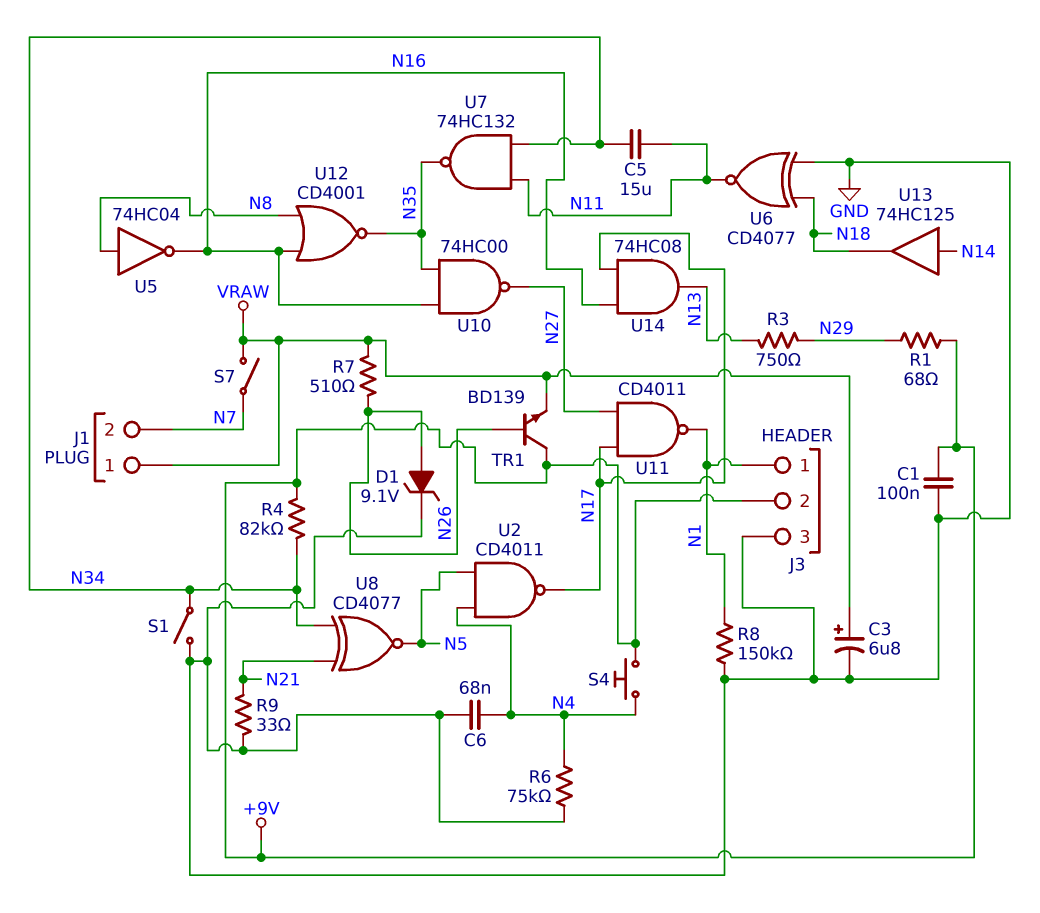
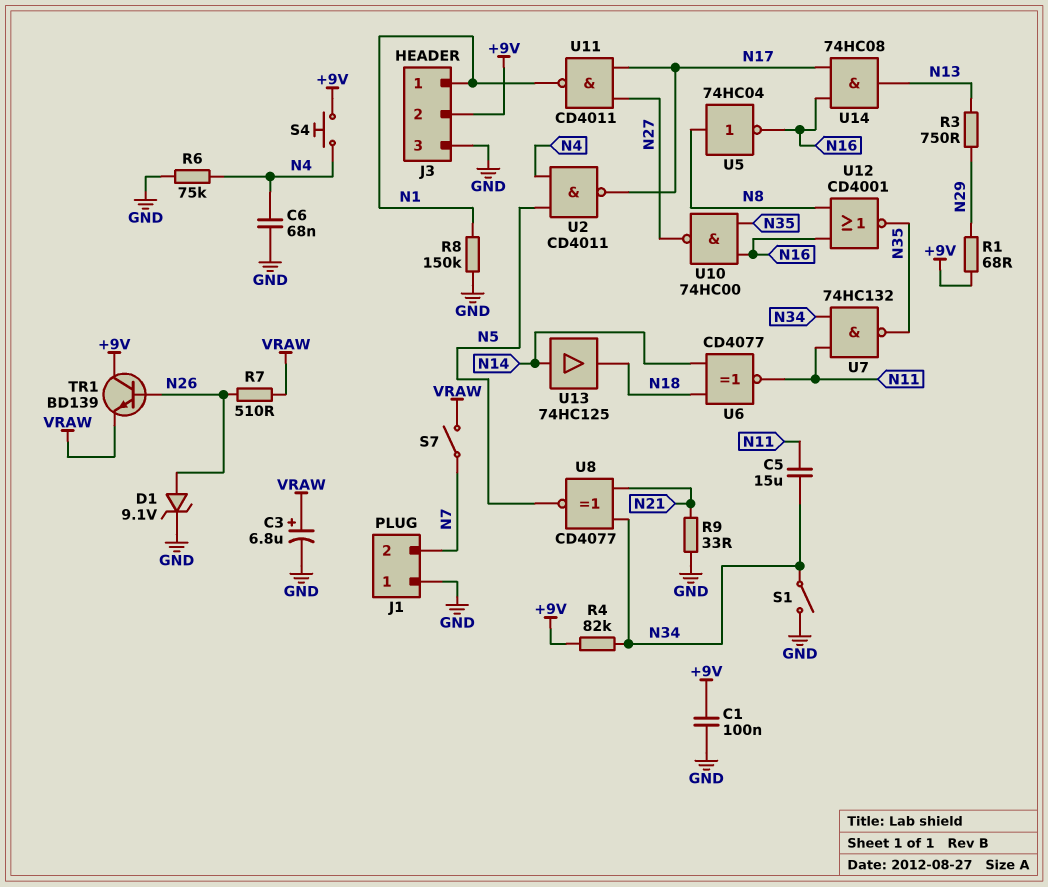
J1 pin 1: VRAW -> GND
U6: XNOR CD4077 (in GND, in N18, out N11) -> XNOR CD4077 (in N14, in N18, out N11)

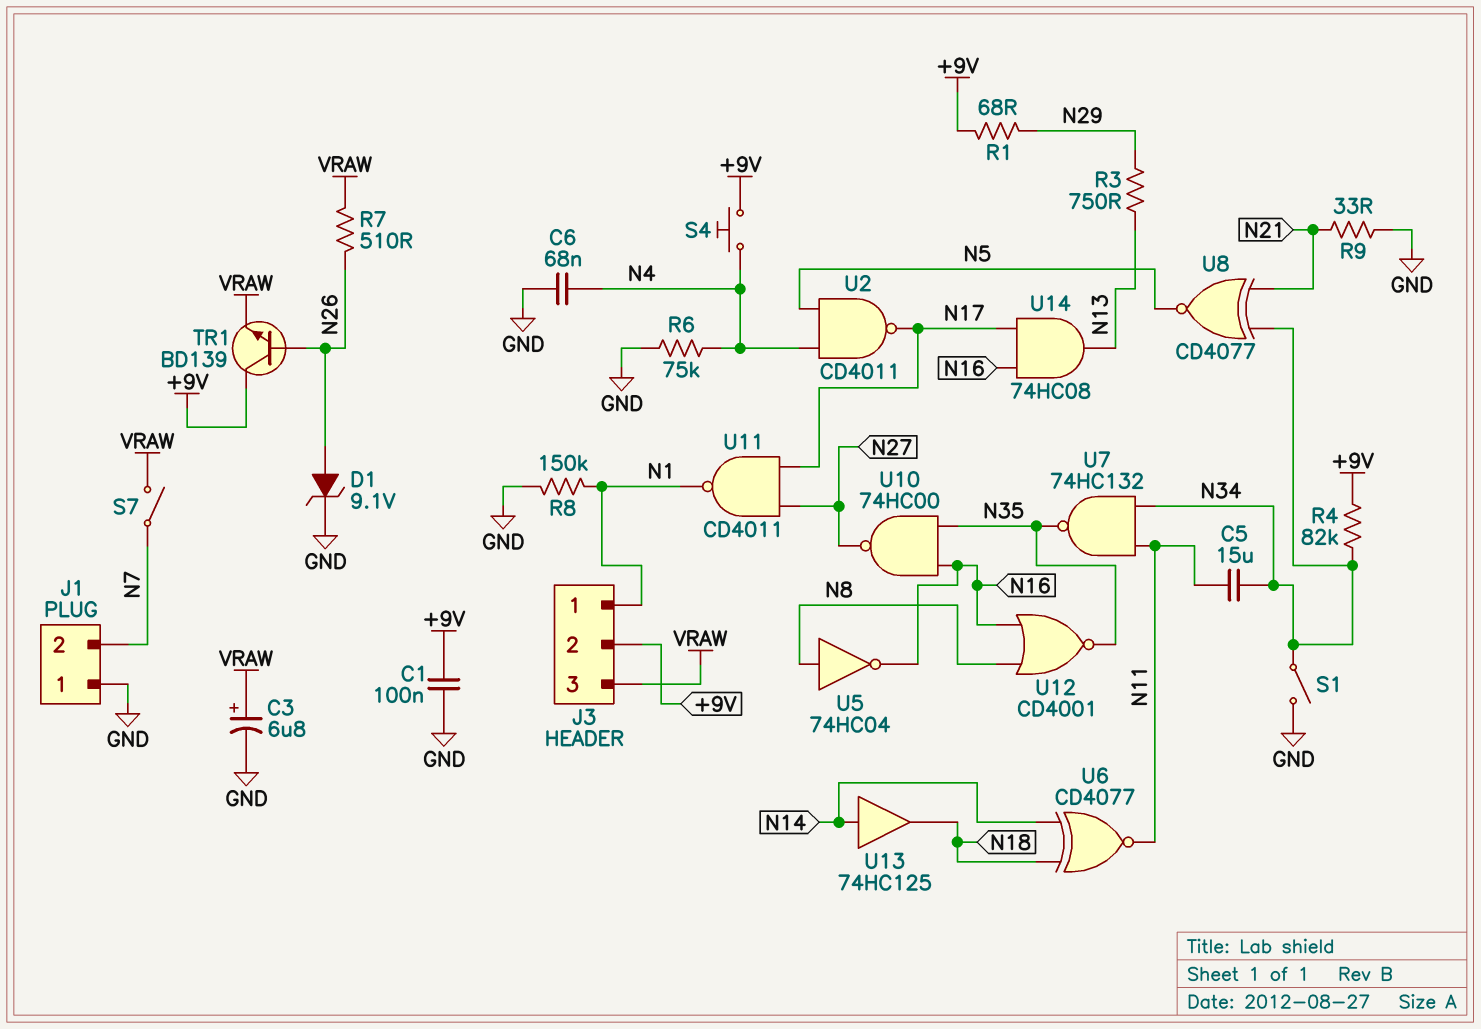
J3 pin 3: GND -> VRAW

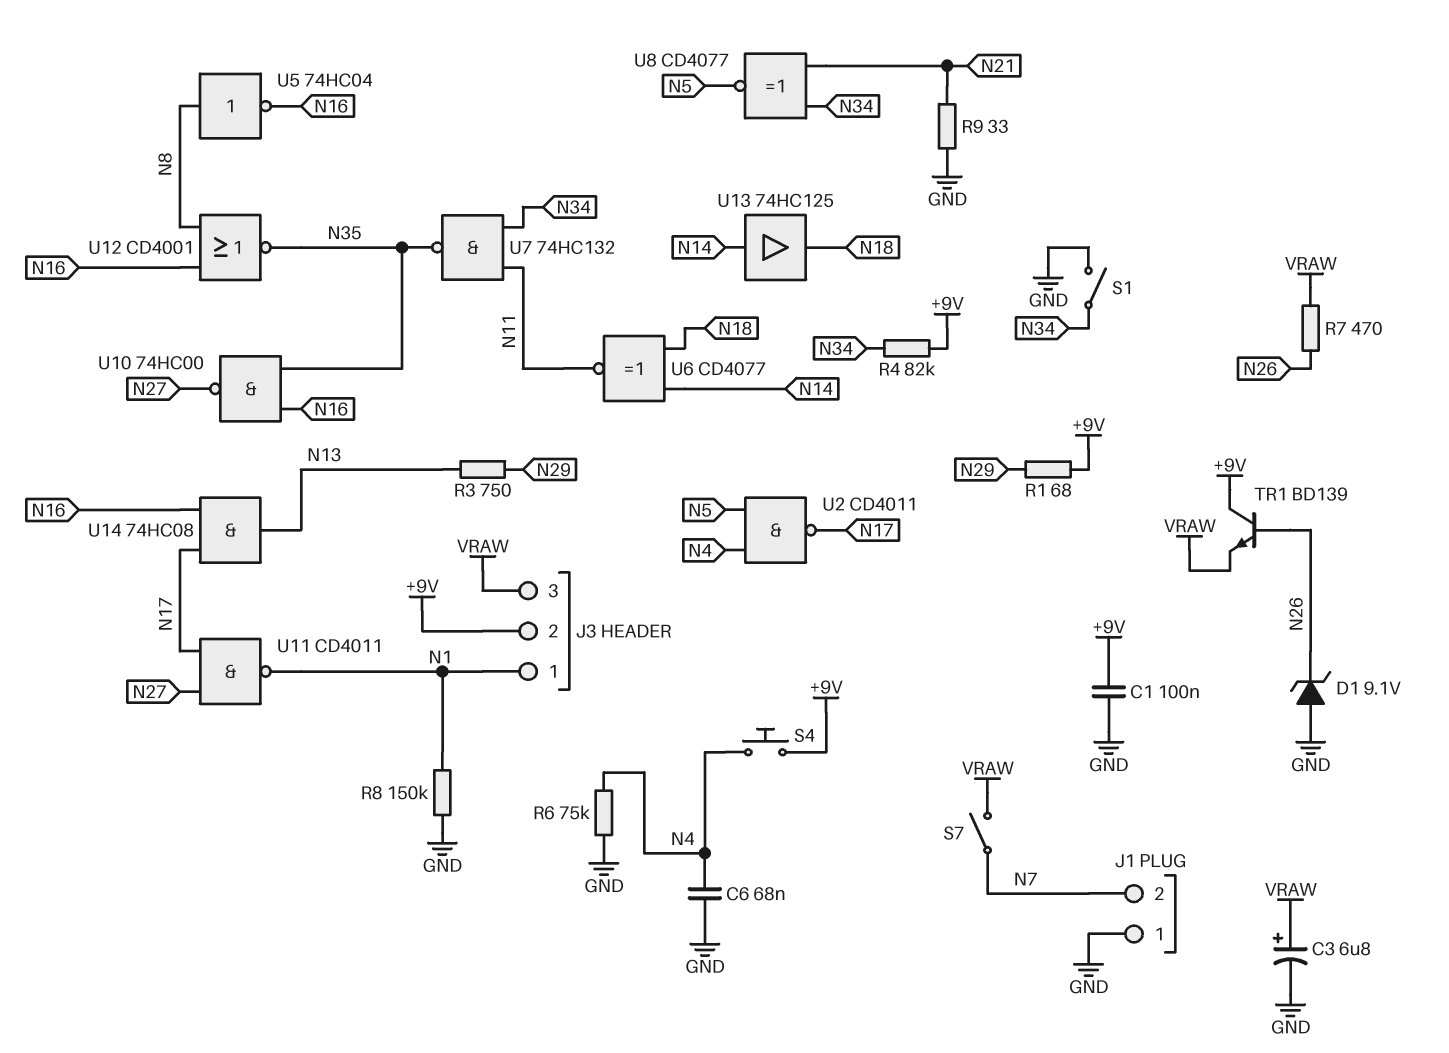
C5: 15uF (N11, N34) -> none
D1: zener 9.1V (A N26, K GND) -> zener 9.1V (A GND, K N26)
R7: 510 (N26, VRAW) -> 470 (N26, VRAW)

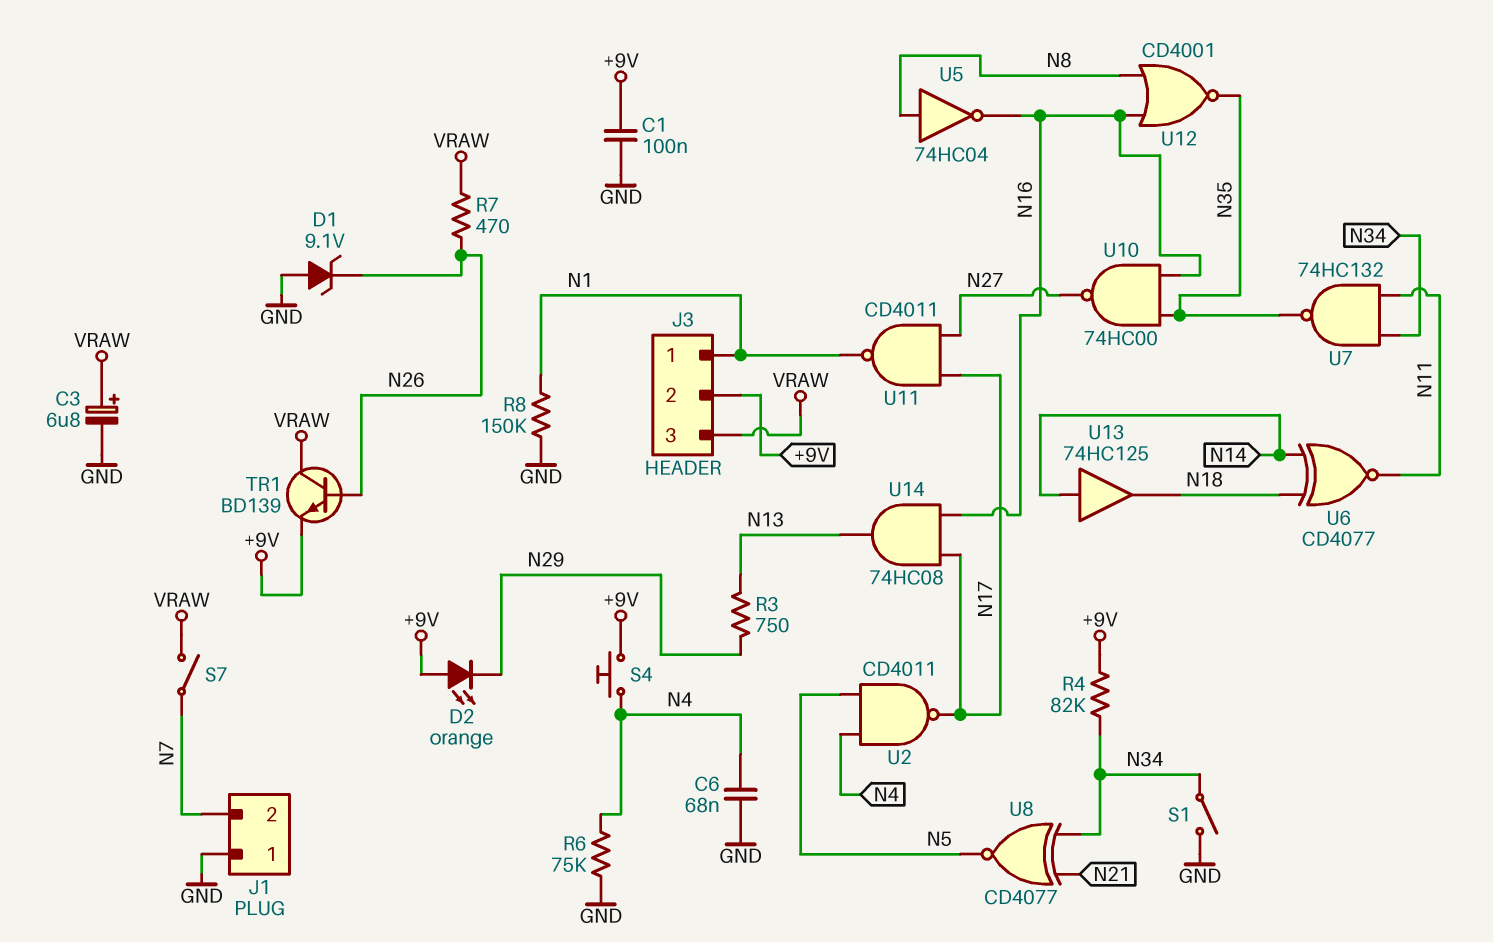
D2: none -> LED orange (A +9V, K N29)
R1: 68 (+9V, N29) -> none
R9: 33 (GND, N21) -> none
TR1: NPN BD139 (B N26, C +9V, E VRAW) -> NPN BD139 (B N26, C VRAW, E +9V)

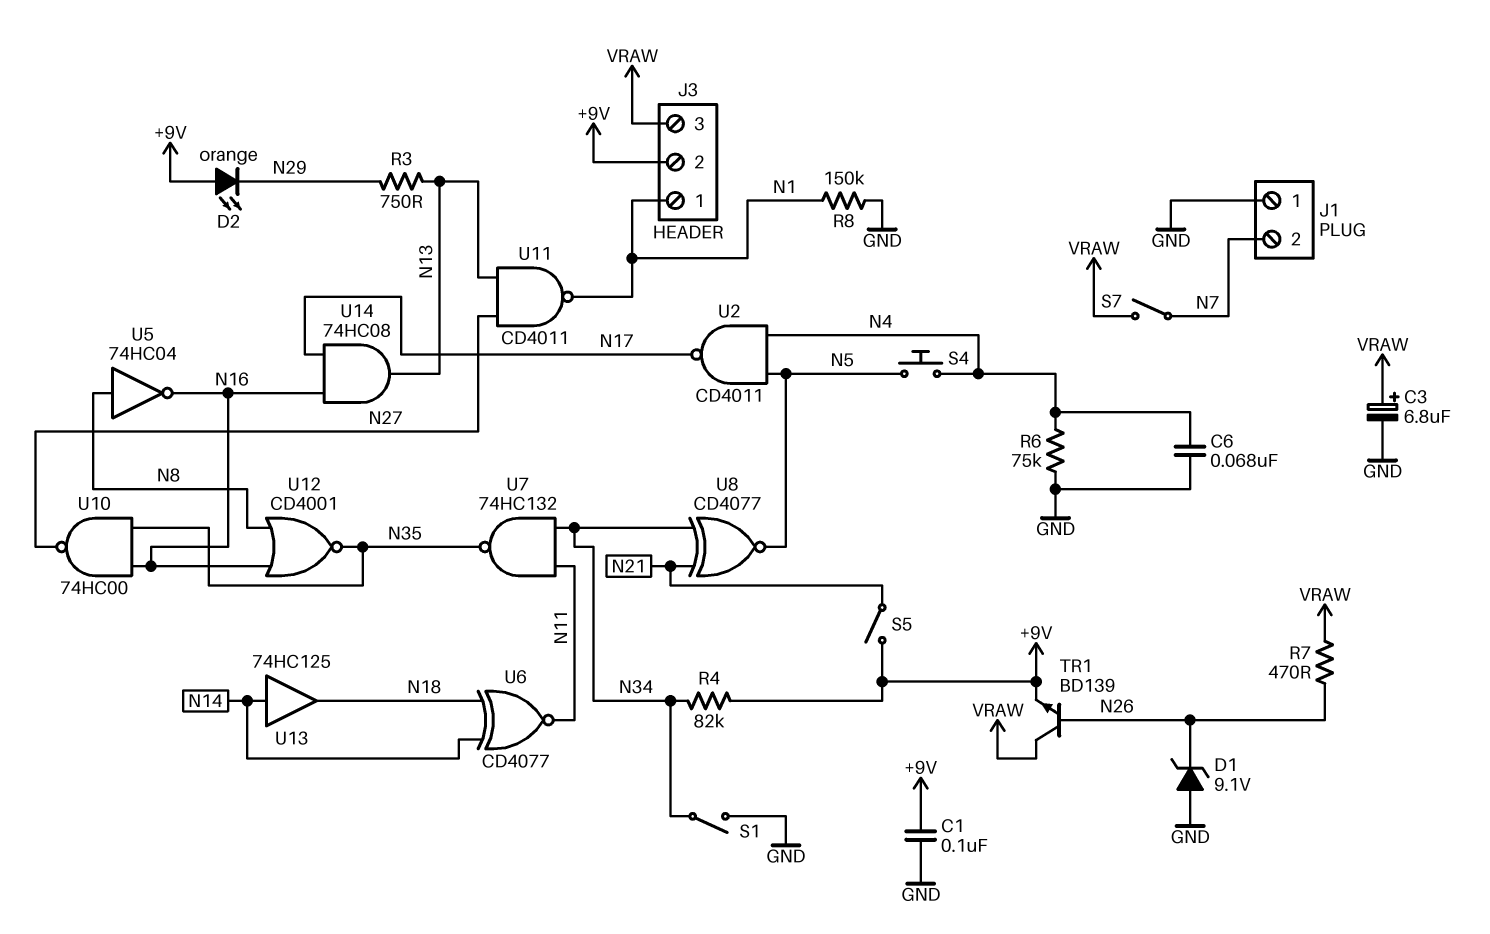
S4: button (+9V, N4) -> button (N4, N5)
S5: none -> switch (+9V, N21)
U11: NAND CD4011 (in N17, in N27, out N1) -> NAND CD4011 (in N13, in N27, out N1)

